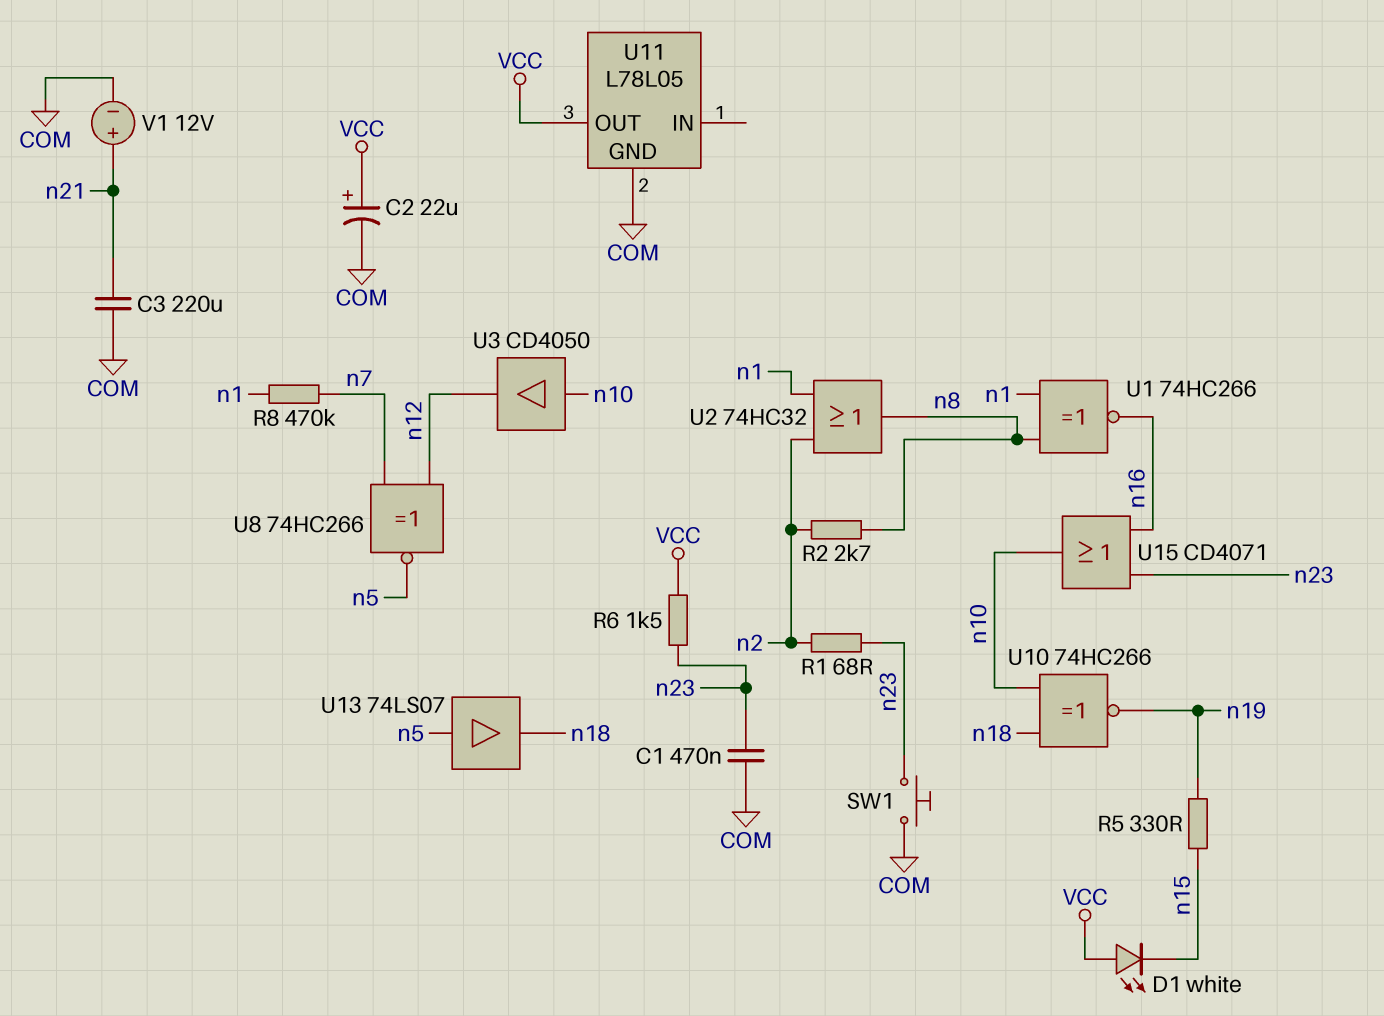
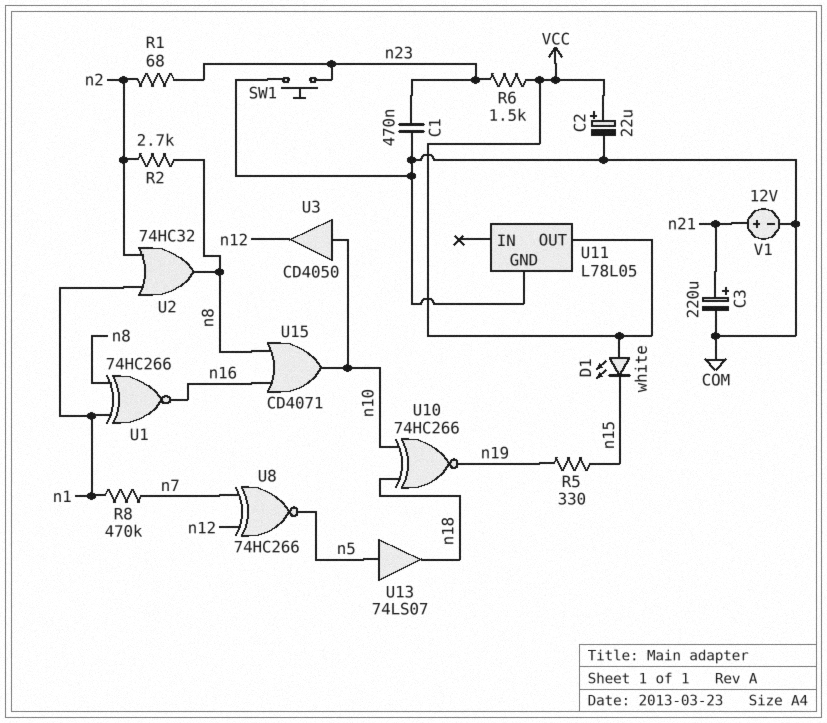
C3: 220uF (COM, n21) -> 220uF (plus n21, minus COM)
U15: OR CD4071 (in n16, in n23, out n10) -> OR CD4071 (in n8, in n16, out n10)

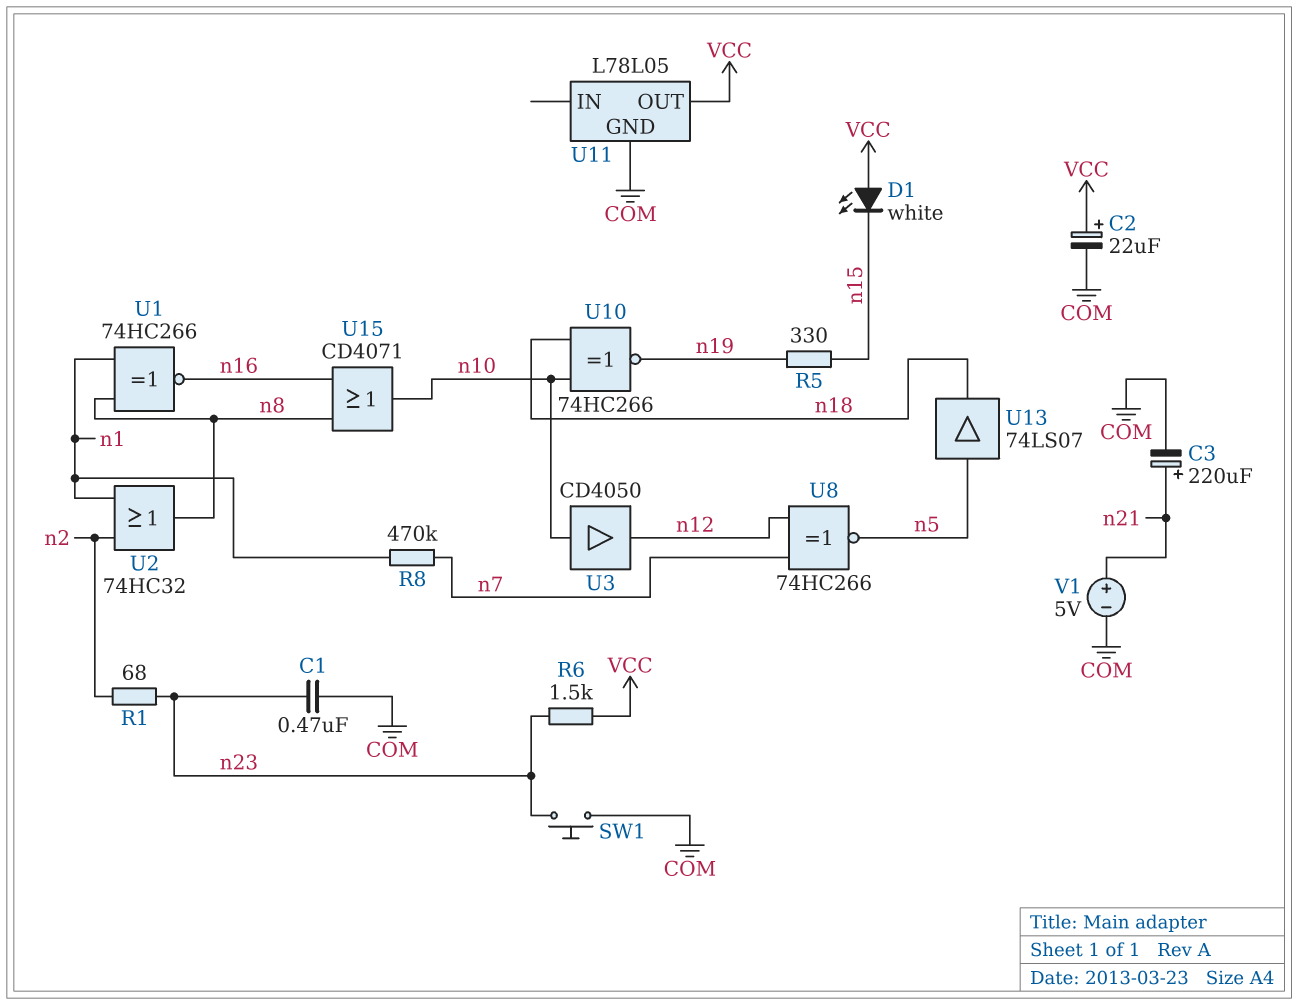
R2: 2.7k (n2, n8) -> none
V1: 12V (plus n21, minus COM) -> 5V (plus n21, minus COM)

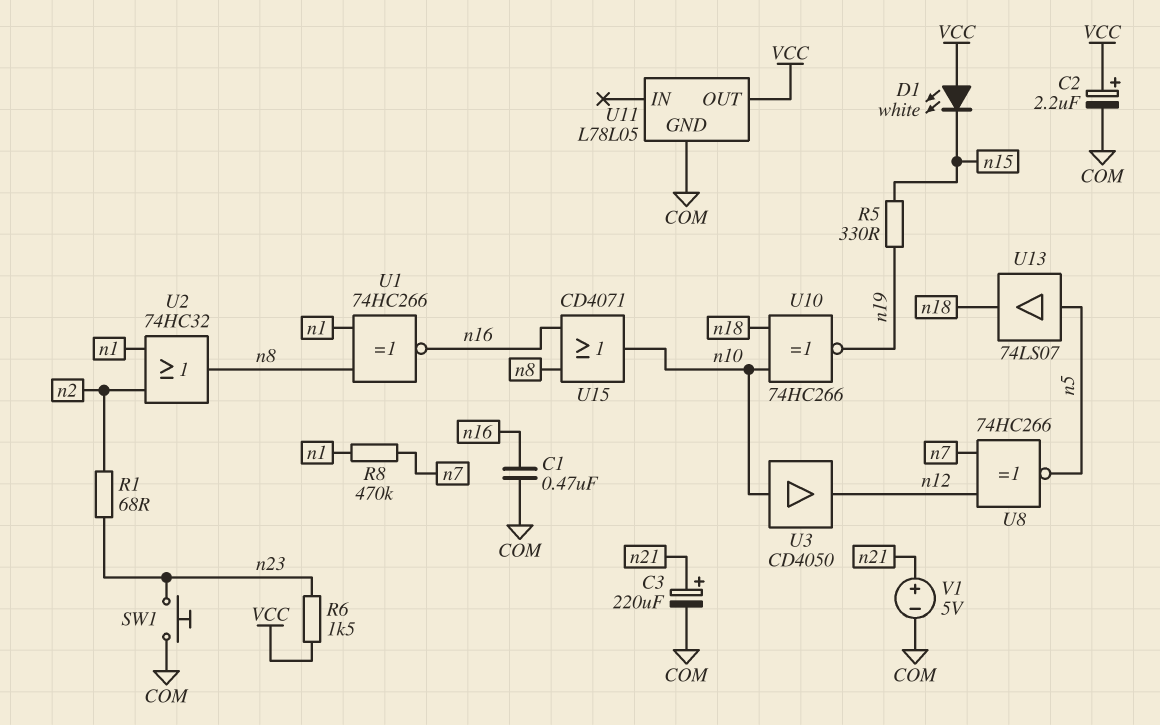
C1: 470nF (COM, n23) -> 470nF (COM, n16)
C2: 22uF (plus VCC, minus COM) -> 2.2uF (plus VCC, minus COM)

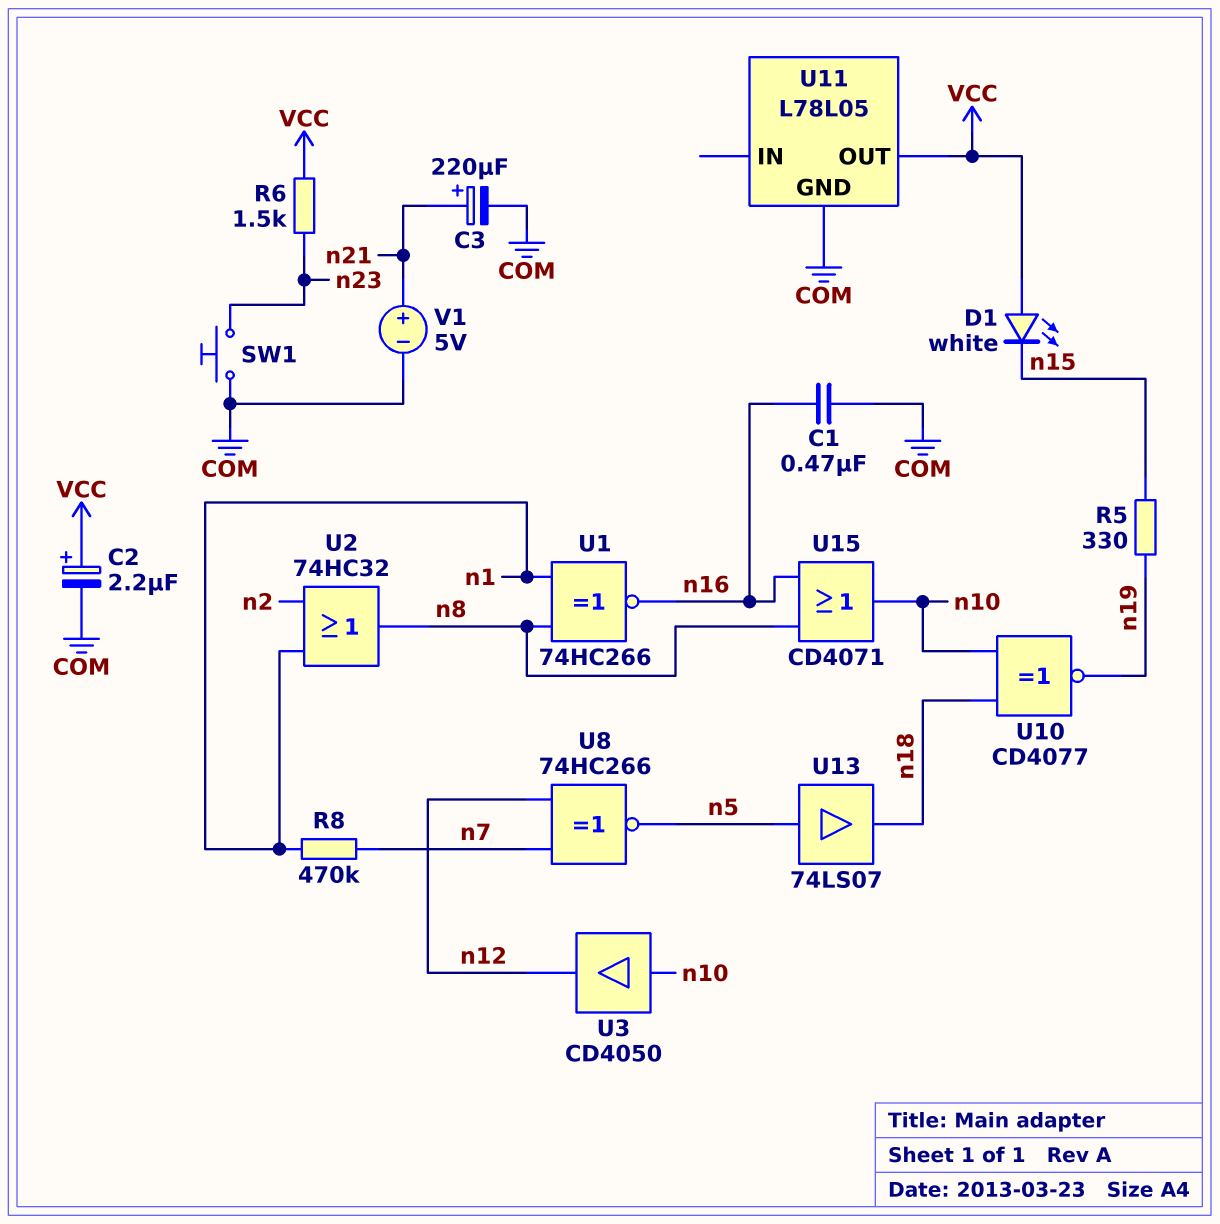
R1: 68 (n2, n23) -> none
U10: XNOR 74HC266 (in n10, in n18, out n19) -> XNOR CD4077 (in n10, in n18, out n19)

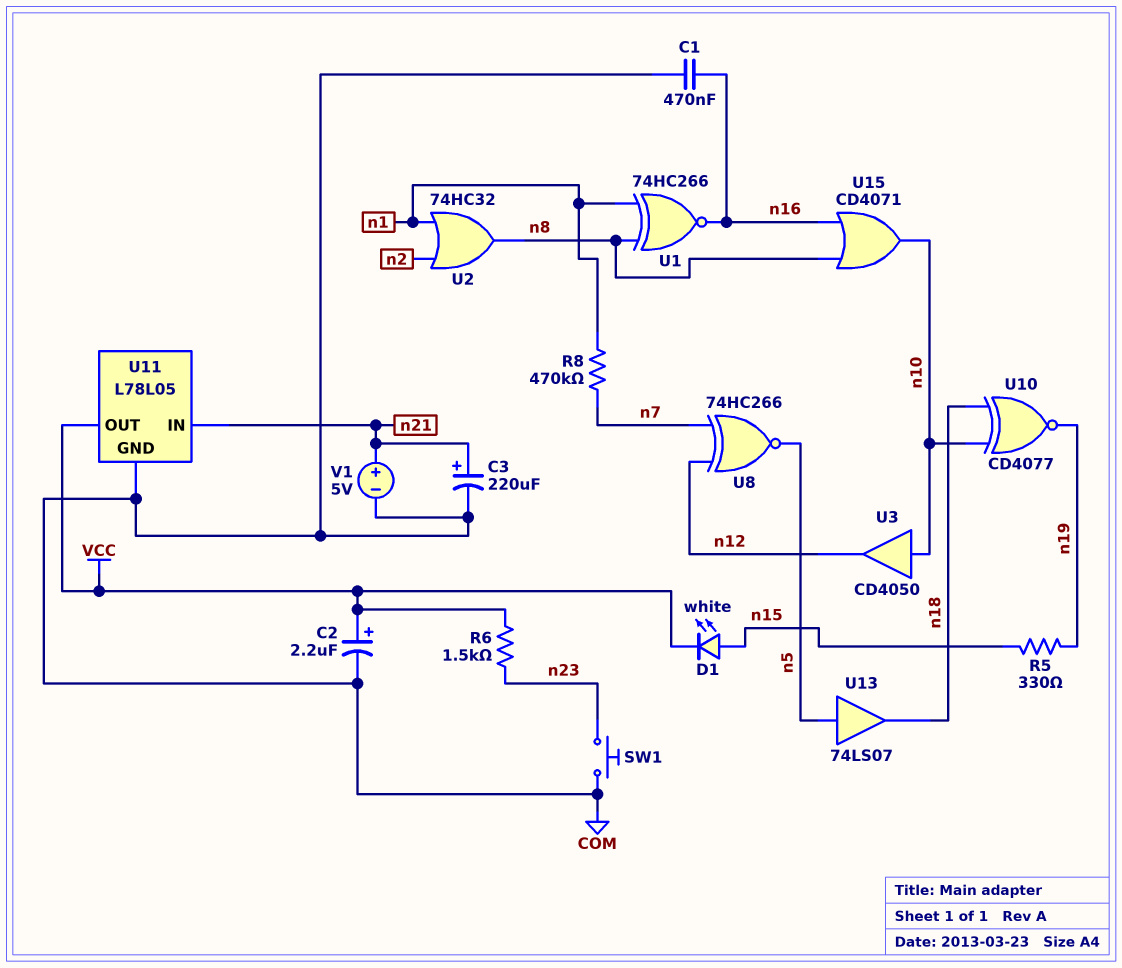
D1: LED white (A VCC, K n15) -> LED white (A n15, K VCC)
U11 pin IN: none -> n21

